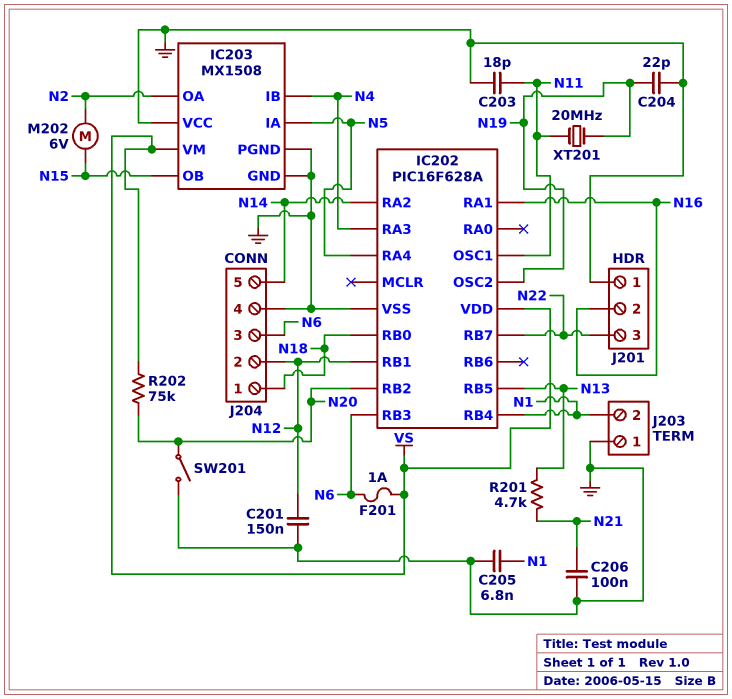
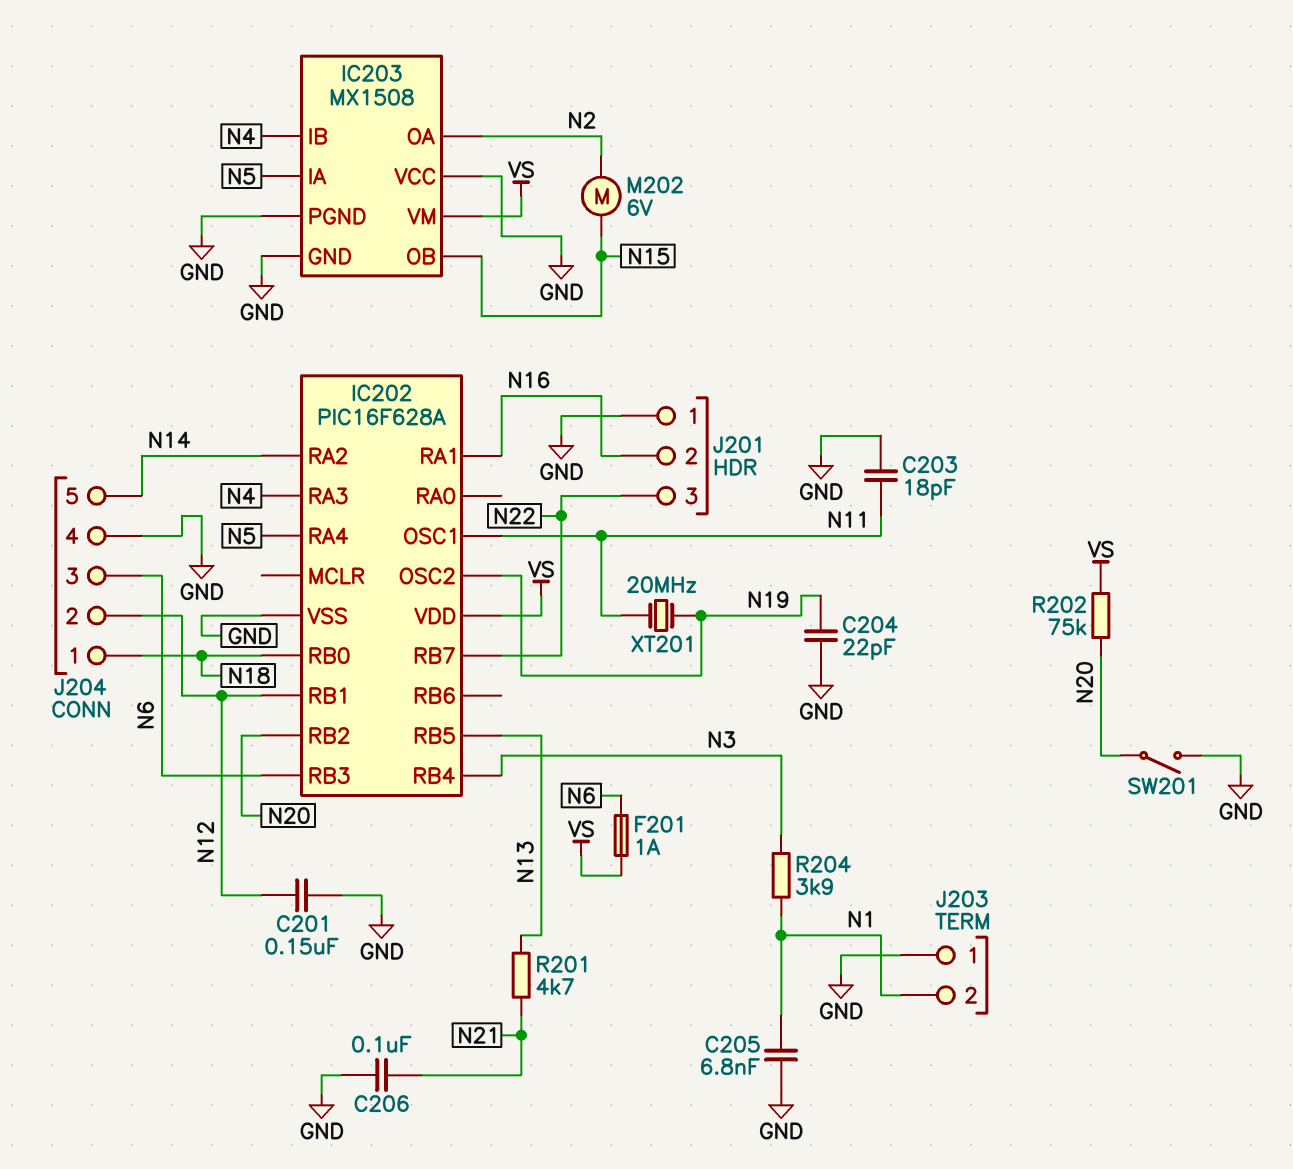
IC202 pin RB4: N1 -> N3
R204: none -> 3.9k (N1, N3)

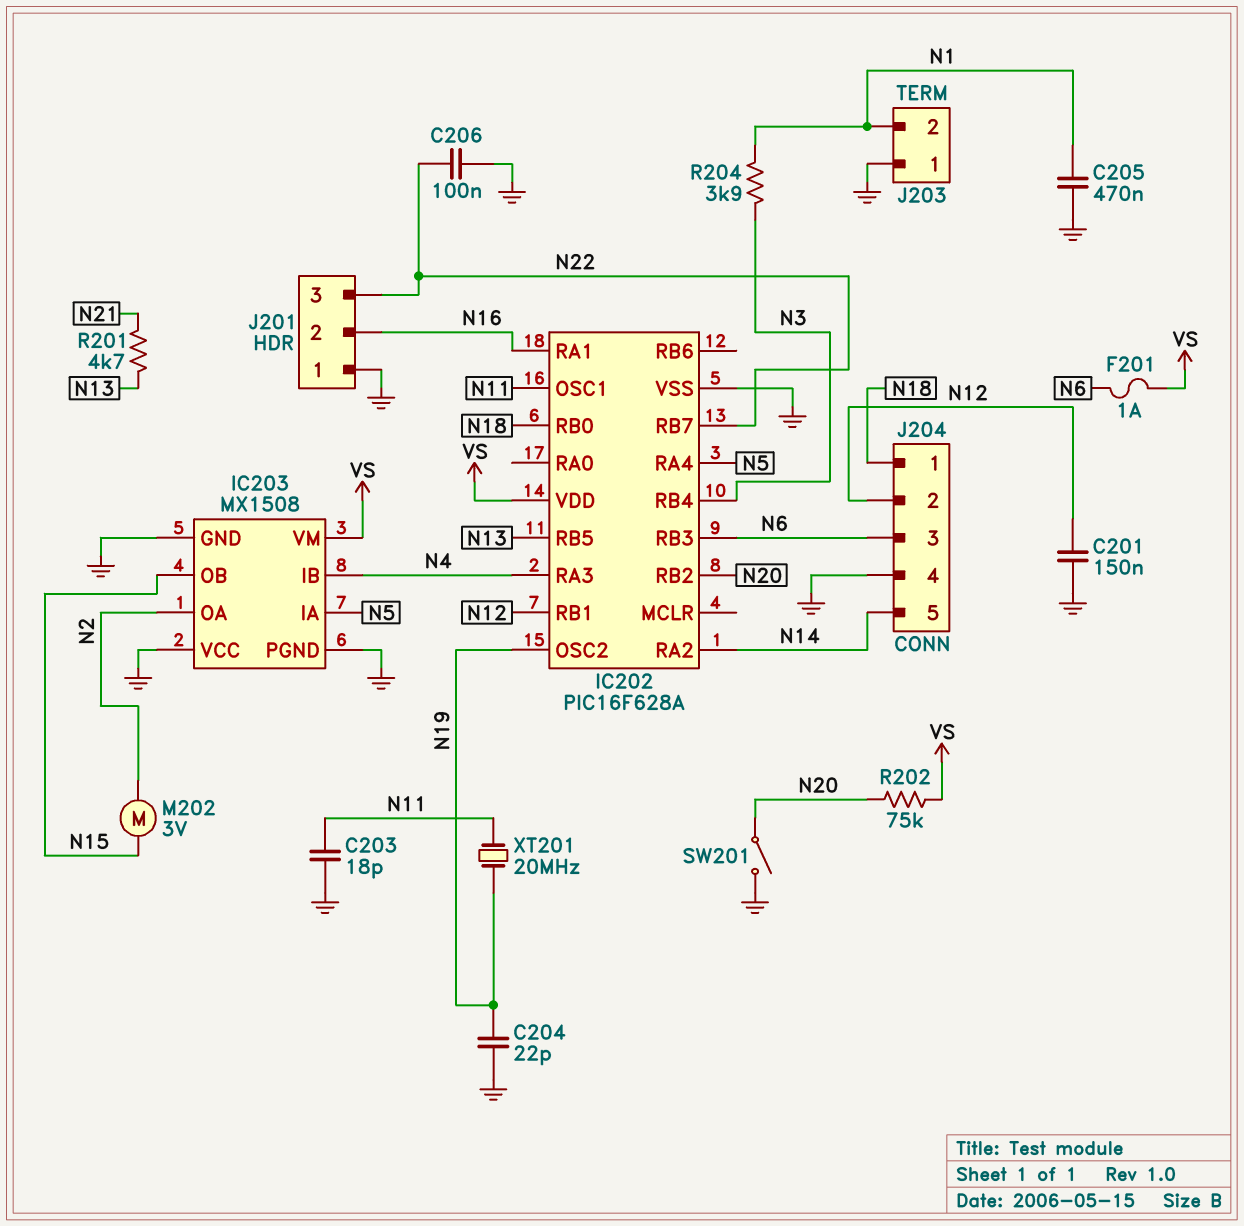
C205: 6.8nF (GND, N1) -> 470nF (GND, N1)
C206: 100nF (GND, N21) -> 100nF (GND, N22)
M202: motor 6V (N2, N15) -> motor 3V (N2, N15)

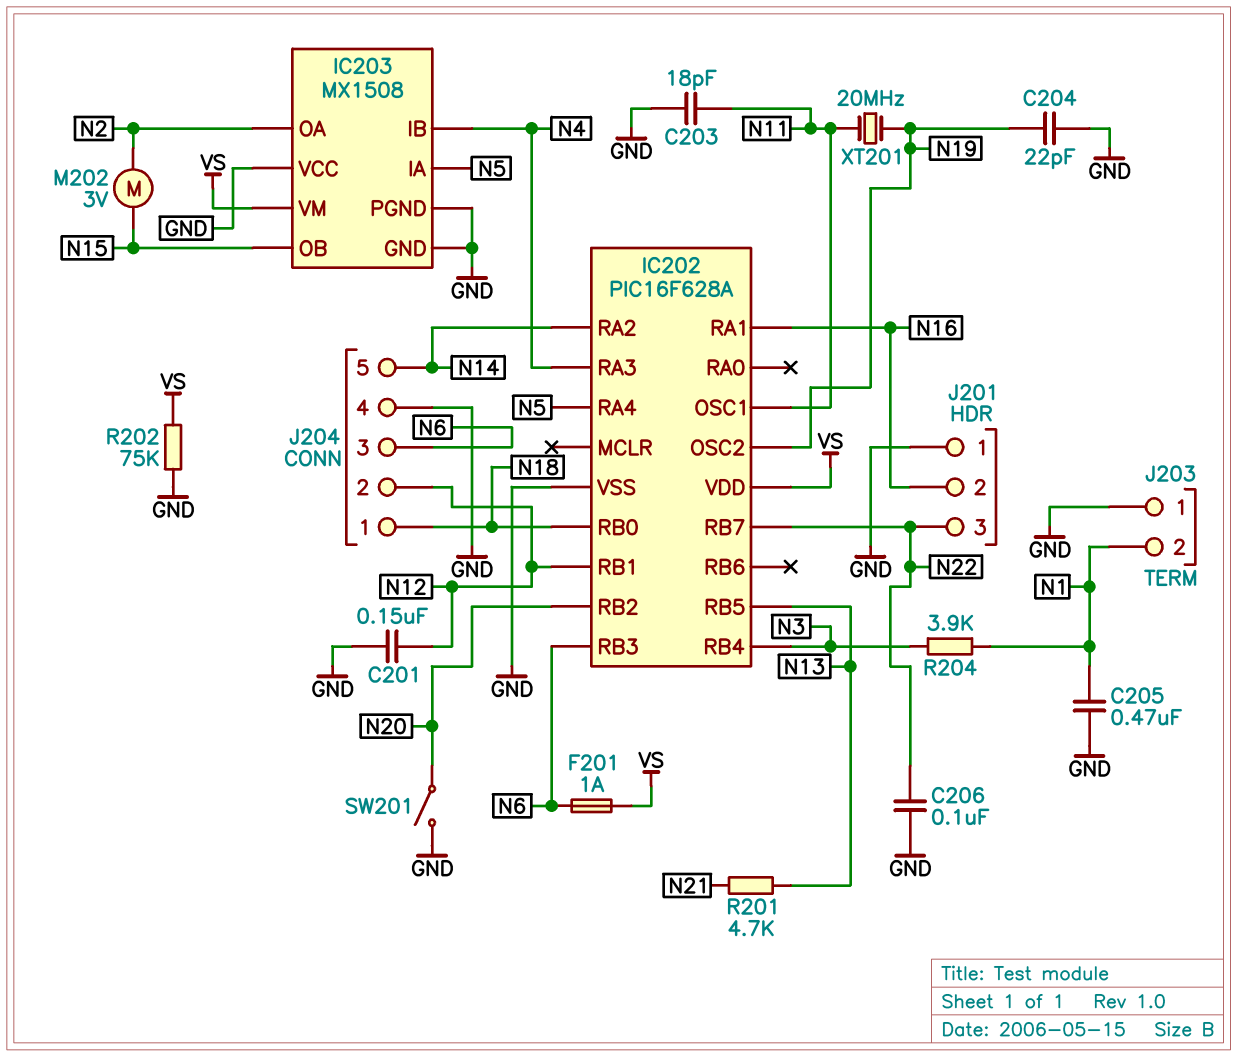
R202: 75k (N20, VS) -> 75k (GND, VS)

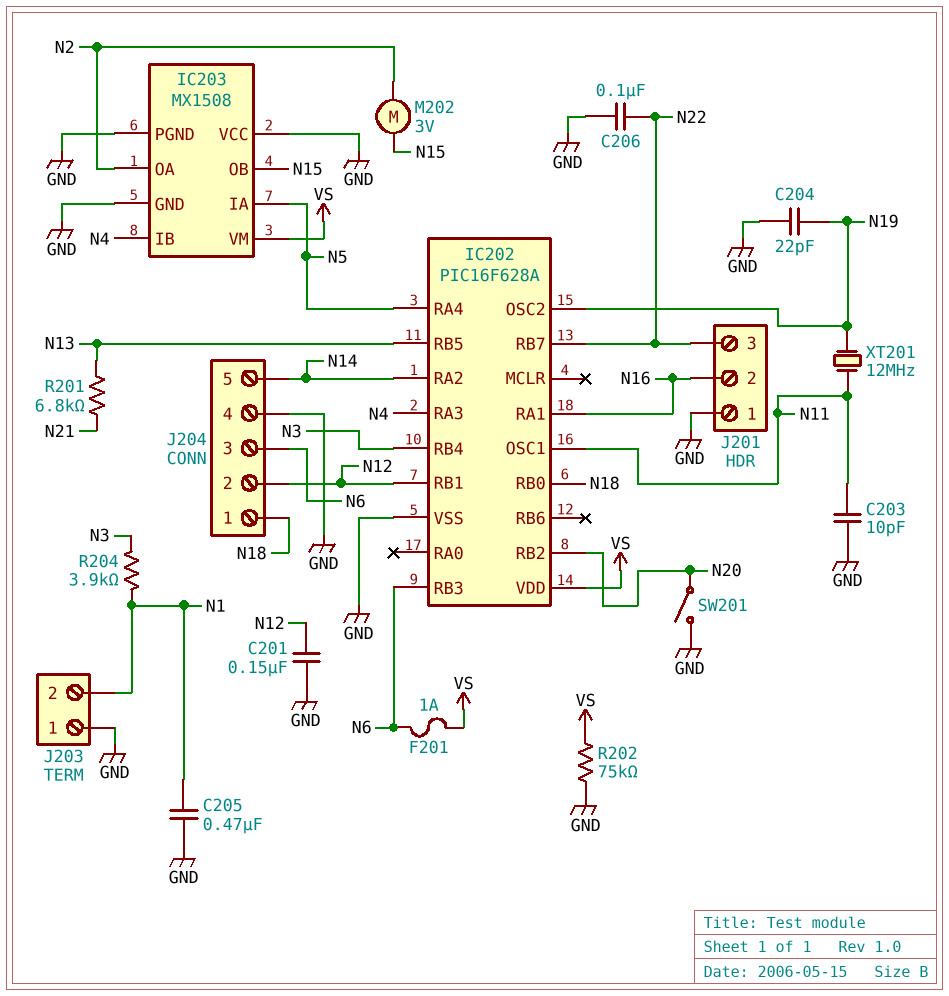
C203: 18pF (GND, N11) -> 10pF (GND, N11)
R201: 4.7k (N13, N21) -> 6.8k (N13, N21)
XT201: 20MHz (N11, N19) -> 12MHz (N11, N19)

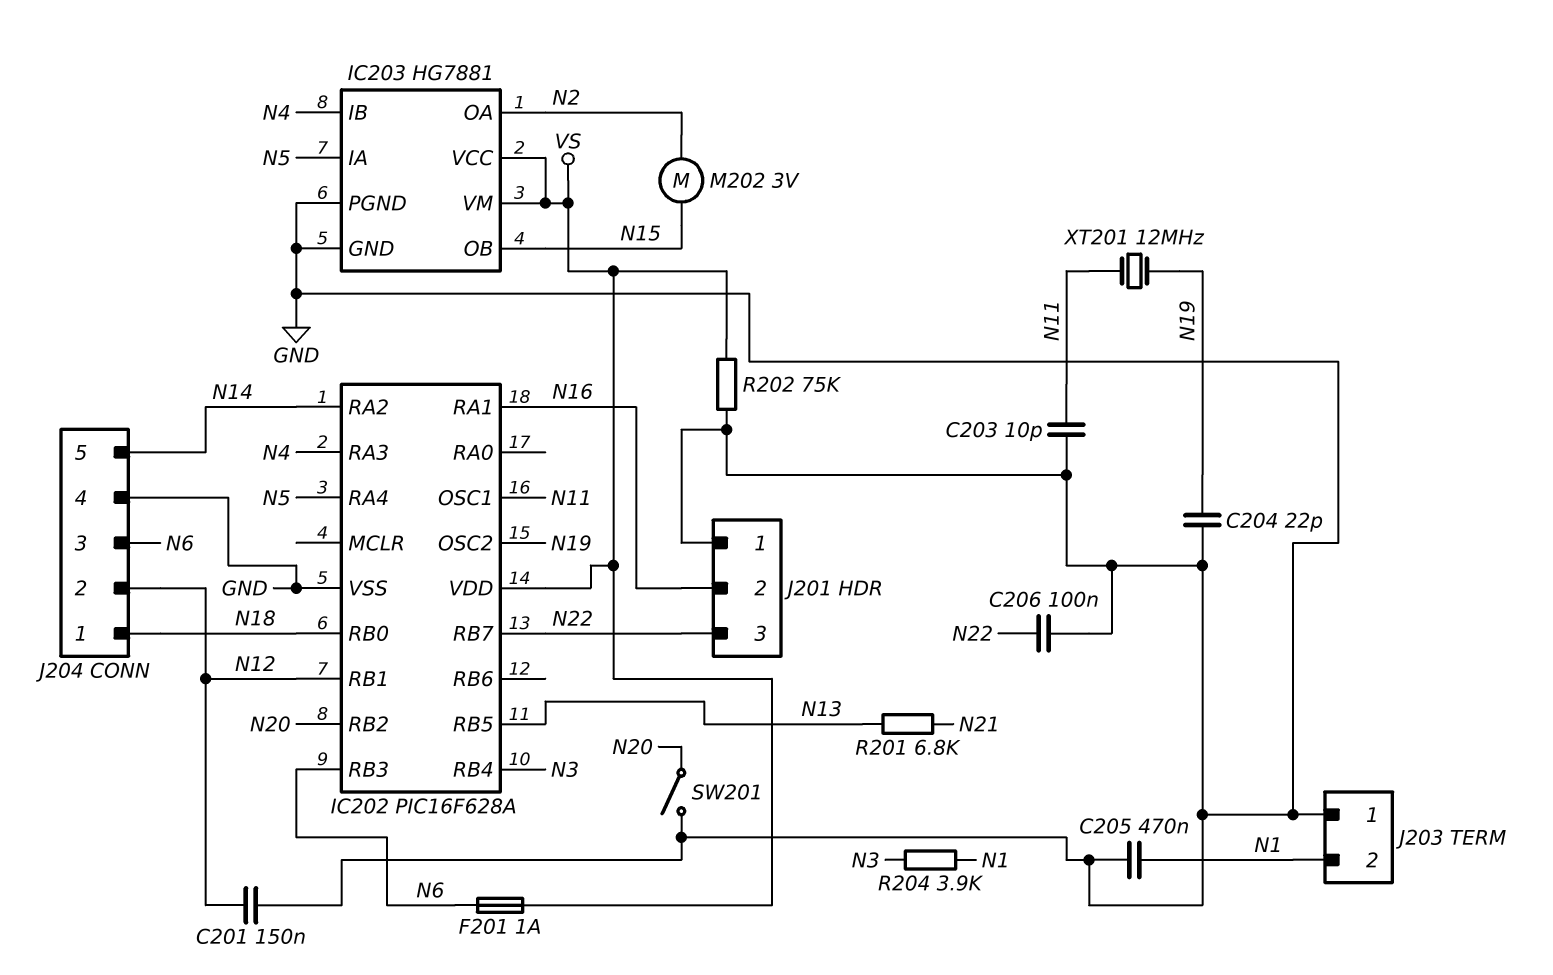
IC203: MX1508 -> HG7881
IC203 pin VCC: GND -> VS

